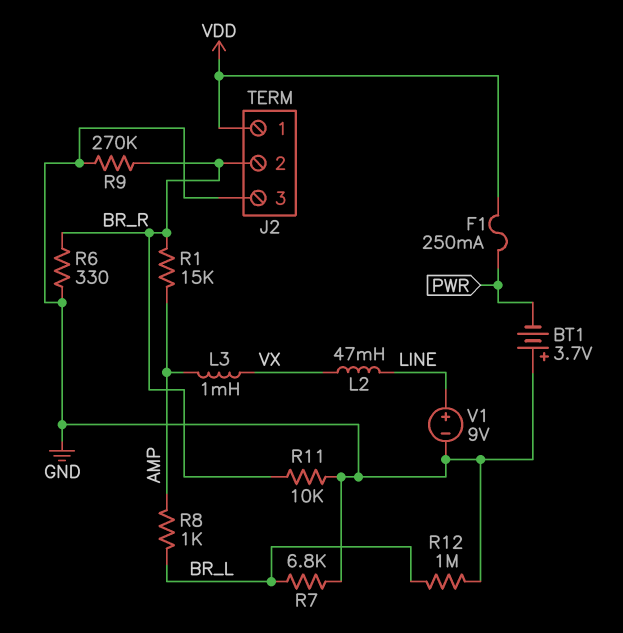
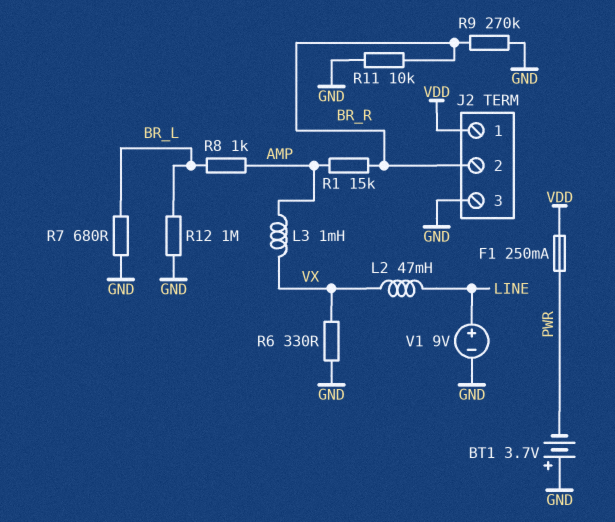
R6: 330 (BR_R, GND) -> 330 (GND, VX)
R7: 6.8k (BR_L, GND) -> 680 (BR_L, GND)

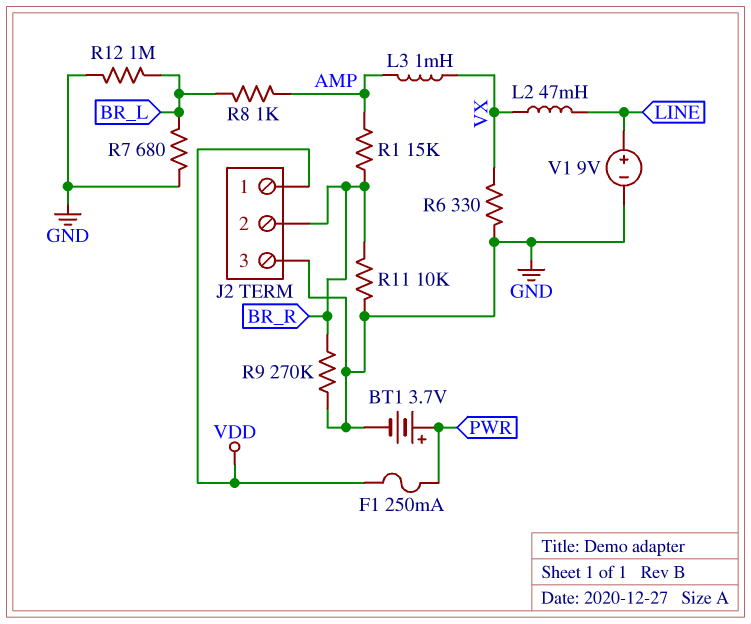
BT1: 3.7V (plus GND, minus PWR) -> 3.7V (plus PWR, minus GND)

